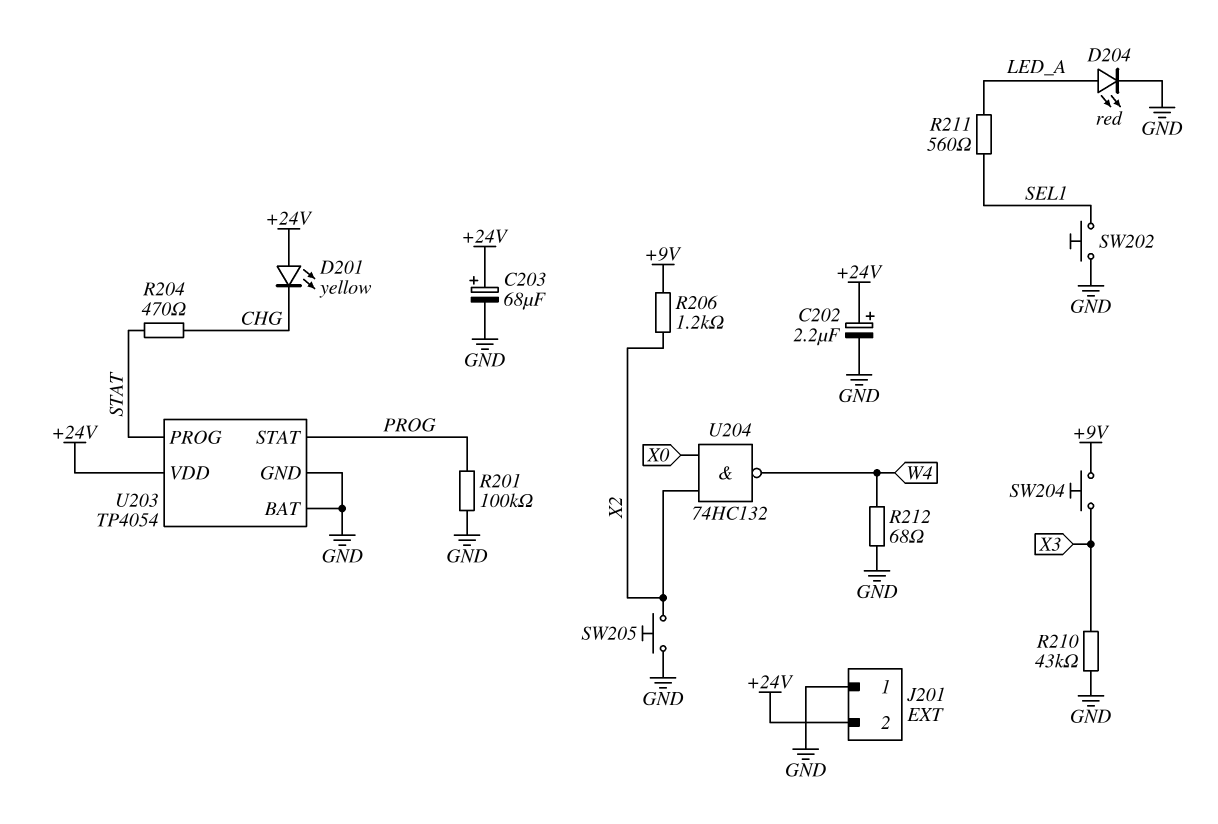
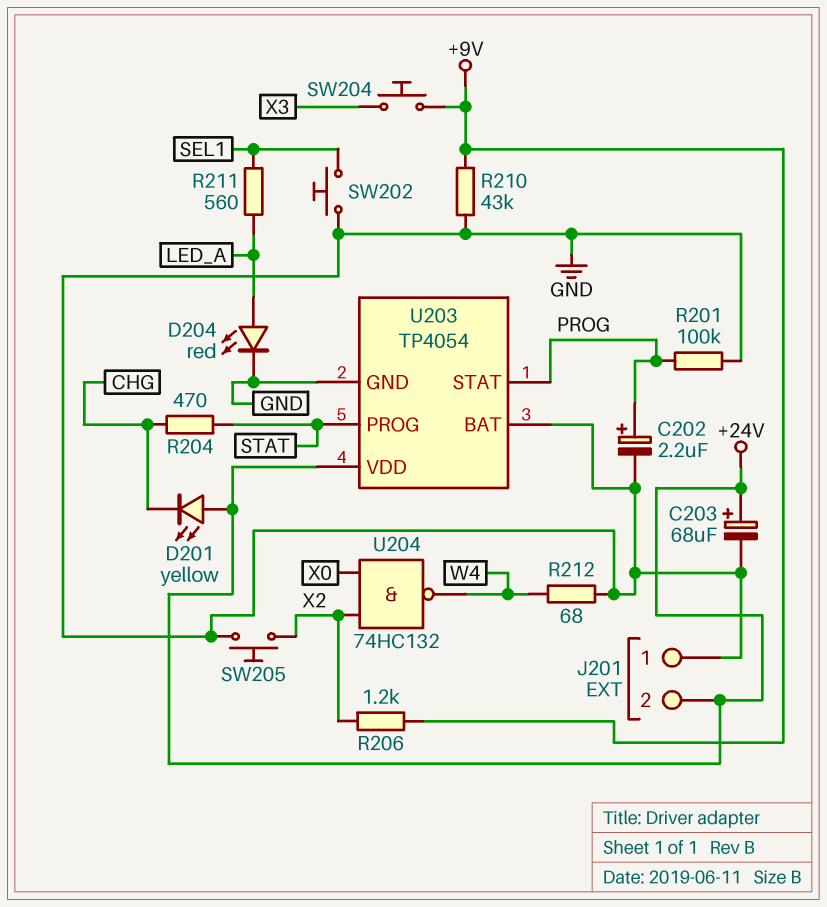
C202: 2.2uF (plus +24V, minus GND) -> 2.2uF (plus PROG, minus GND)
R210: 43k (GND, X3) -> 43k (+9V, GND)

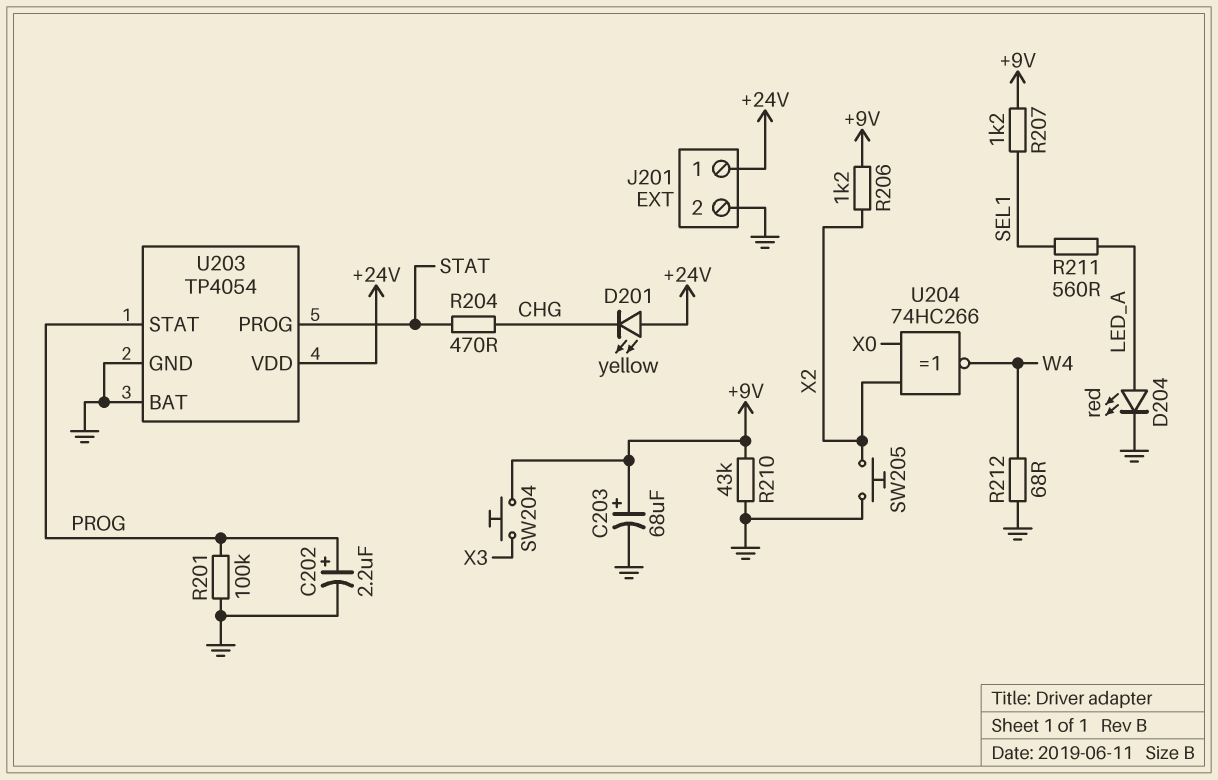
C203: 68uF (plus +24V, minus GND) -> 68uF (plus +9V, minus GND)
J201 pin 1: GND -> +24V
J201 pin 2: +24V -> GND
R207: none -> 1.2k (+9V, SEL1)
SW202: button (GND, SEL1) -> none
U204: NAND 74HC132 (in X0, in X2, out W4) -> XNOR 74HC266 (in X0, in X2, out W4)

